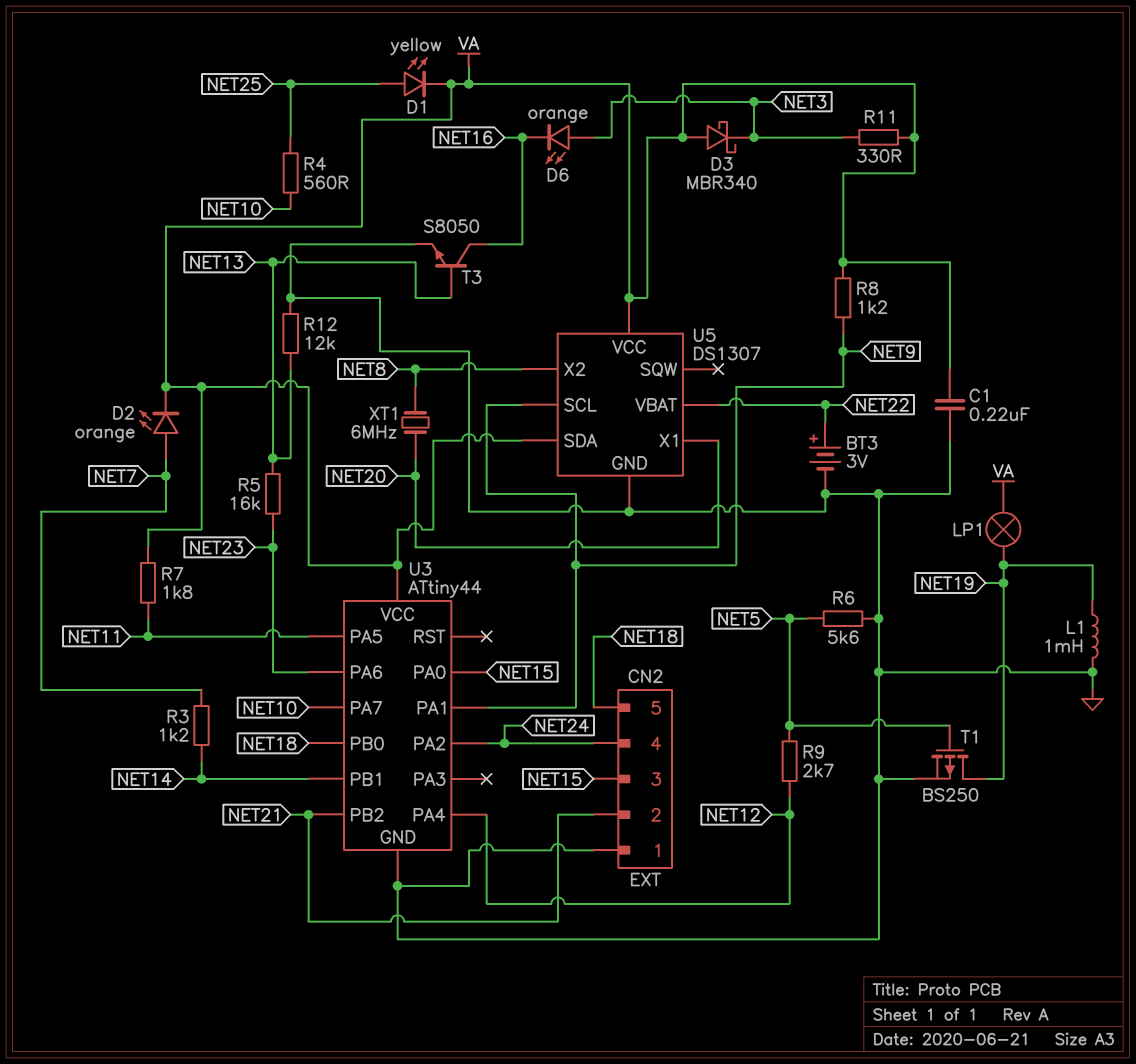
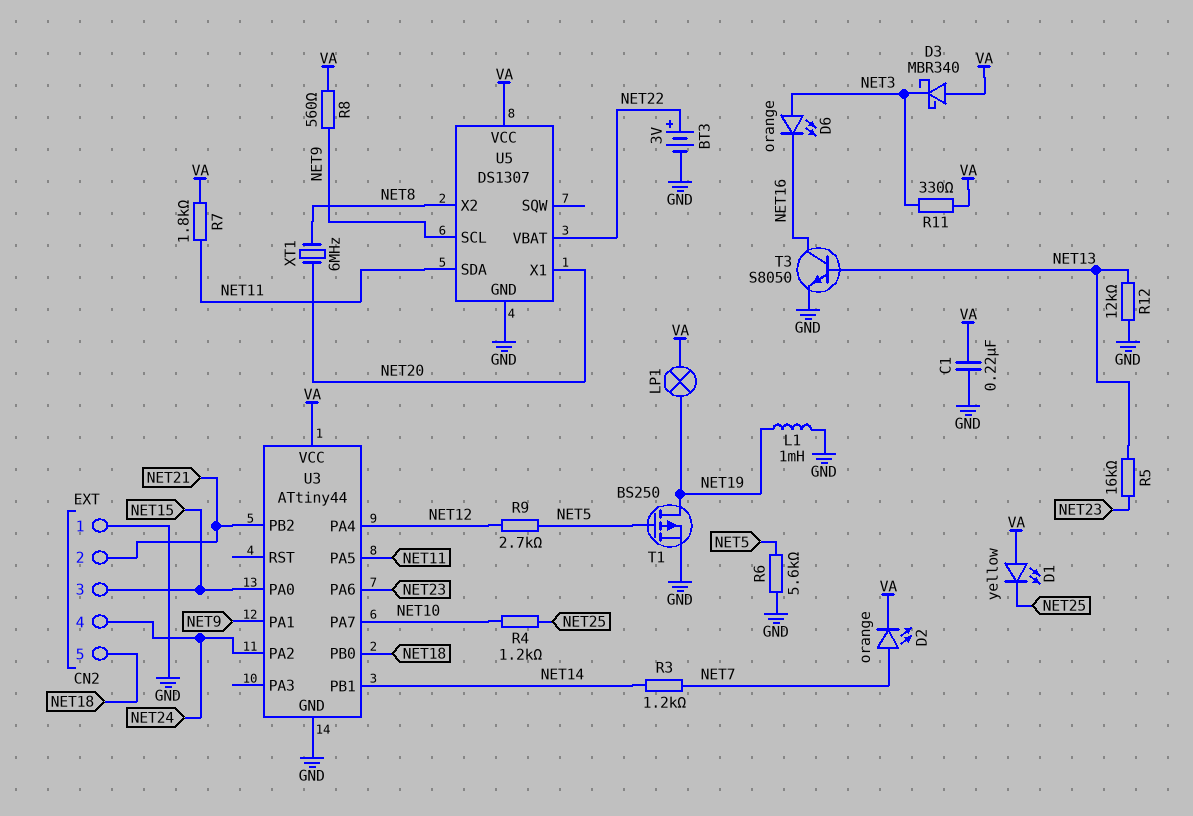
D1: LED yellow (A NET25, K VA) -> LED yellow (A VA, K NET25)
R4: 560 (NET10, NET25) -> 1.2k (NET10, NET25)
R8: 1.2k (NET9, VA) -> 560 (NET9, VA)
U5 pin SDA: VA -> NET11

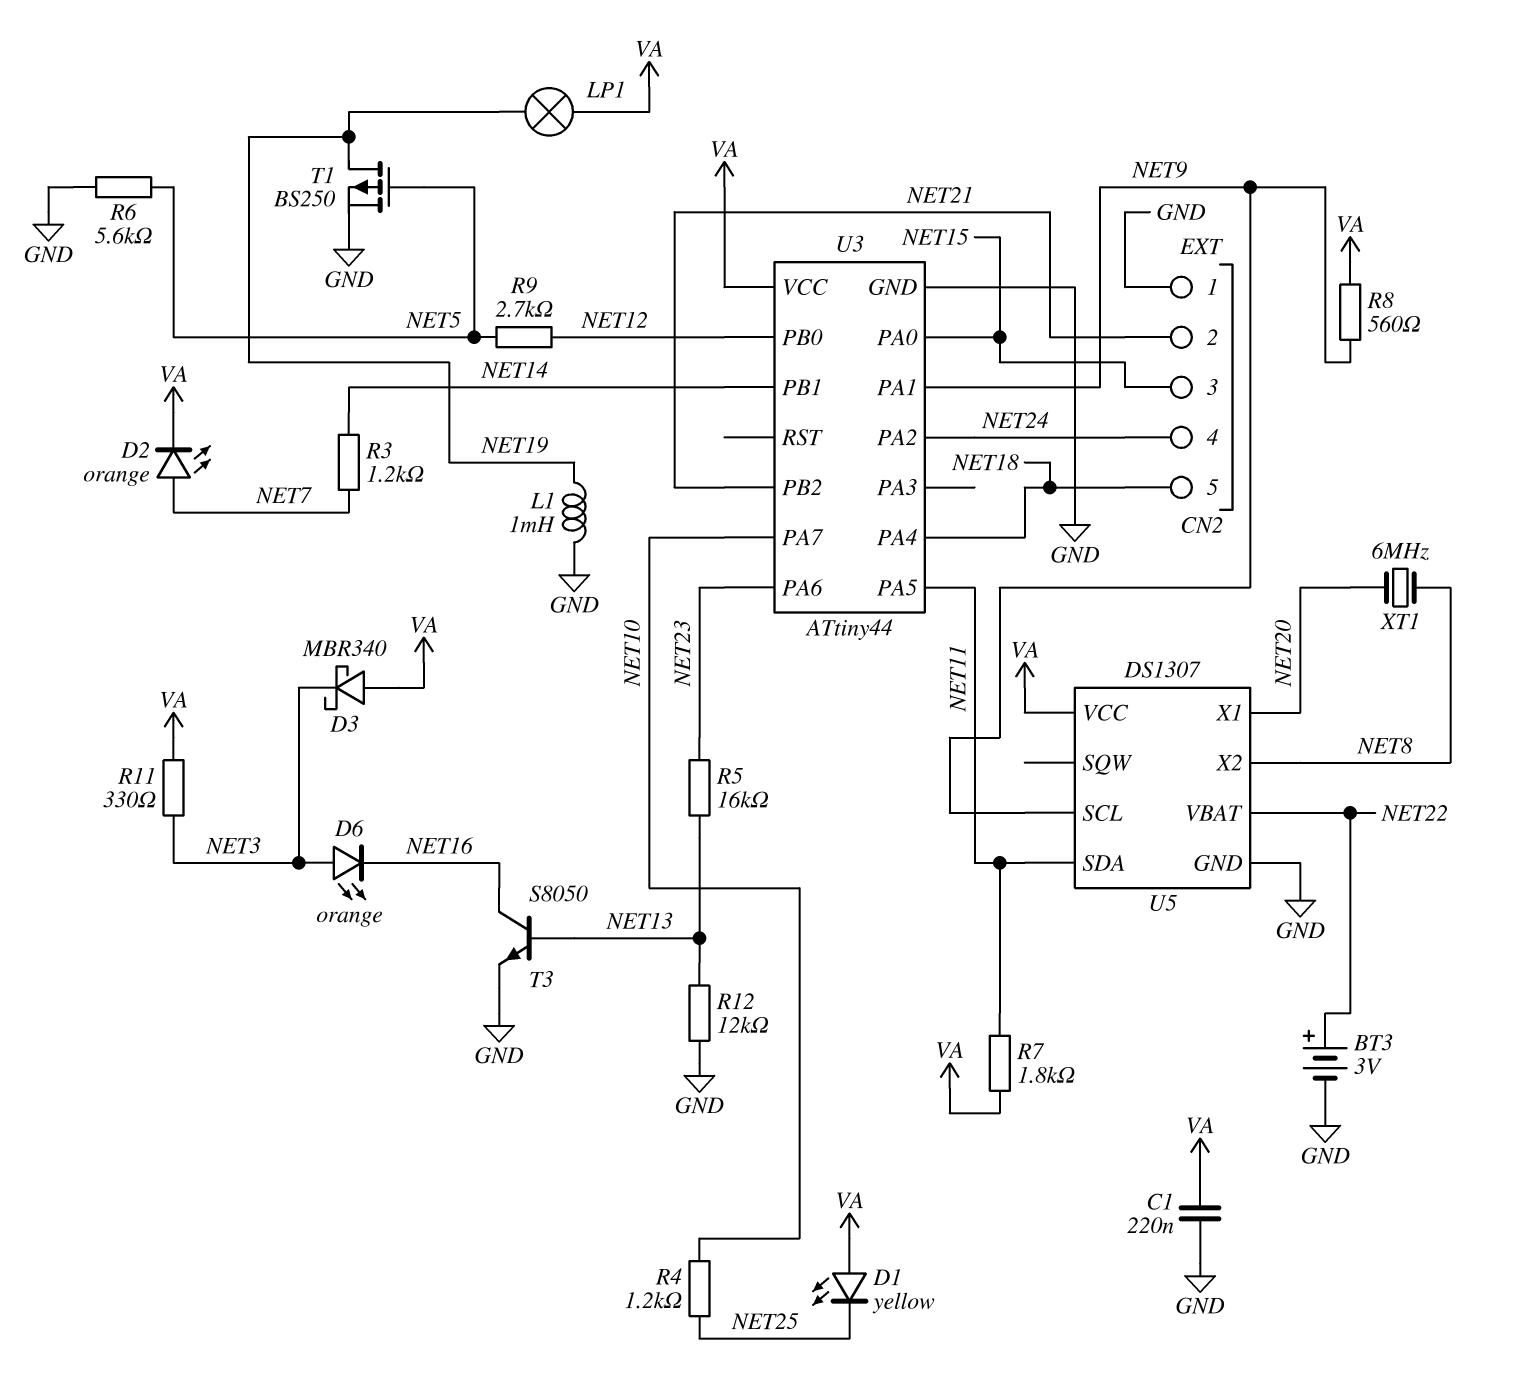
U3 pin PA4: NET12 -> NET18
U3 pin PB0: NET18 -> NET12

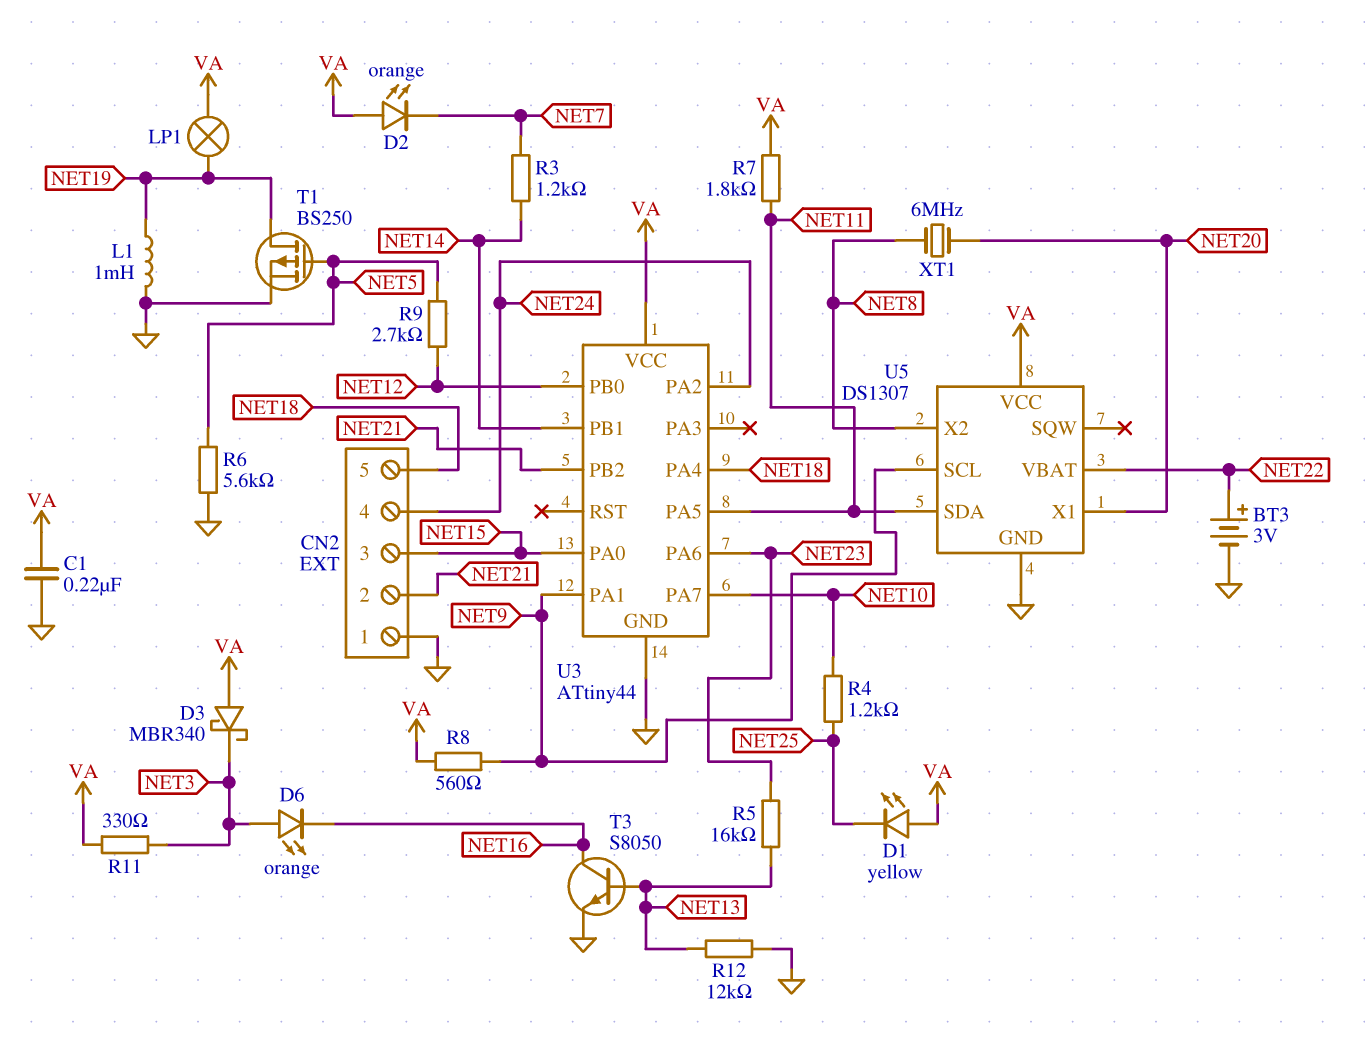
D2: LED orange (A NET7, K VA) -> LED orange (A VA, K NET7)

